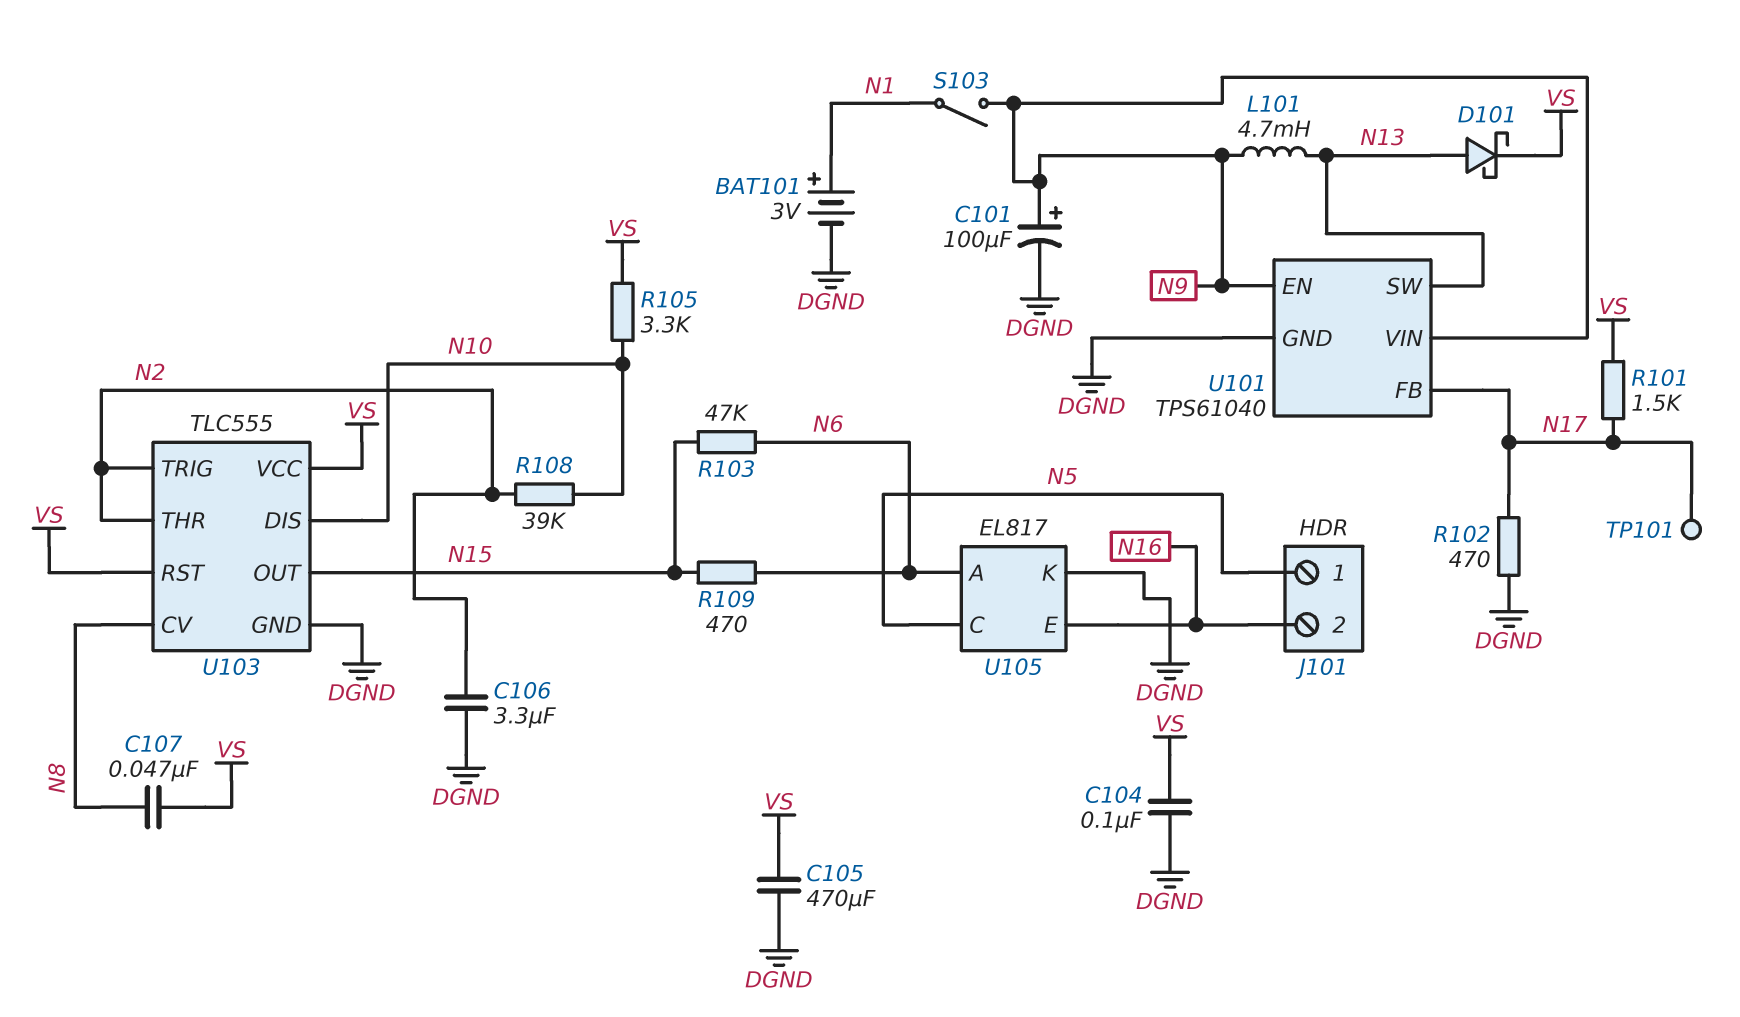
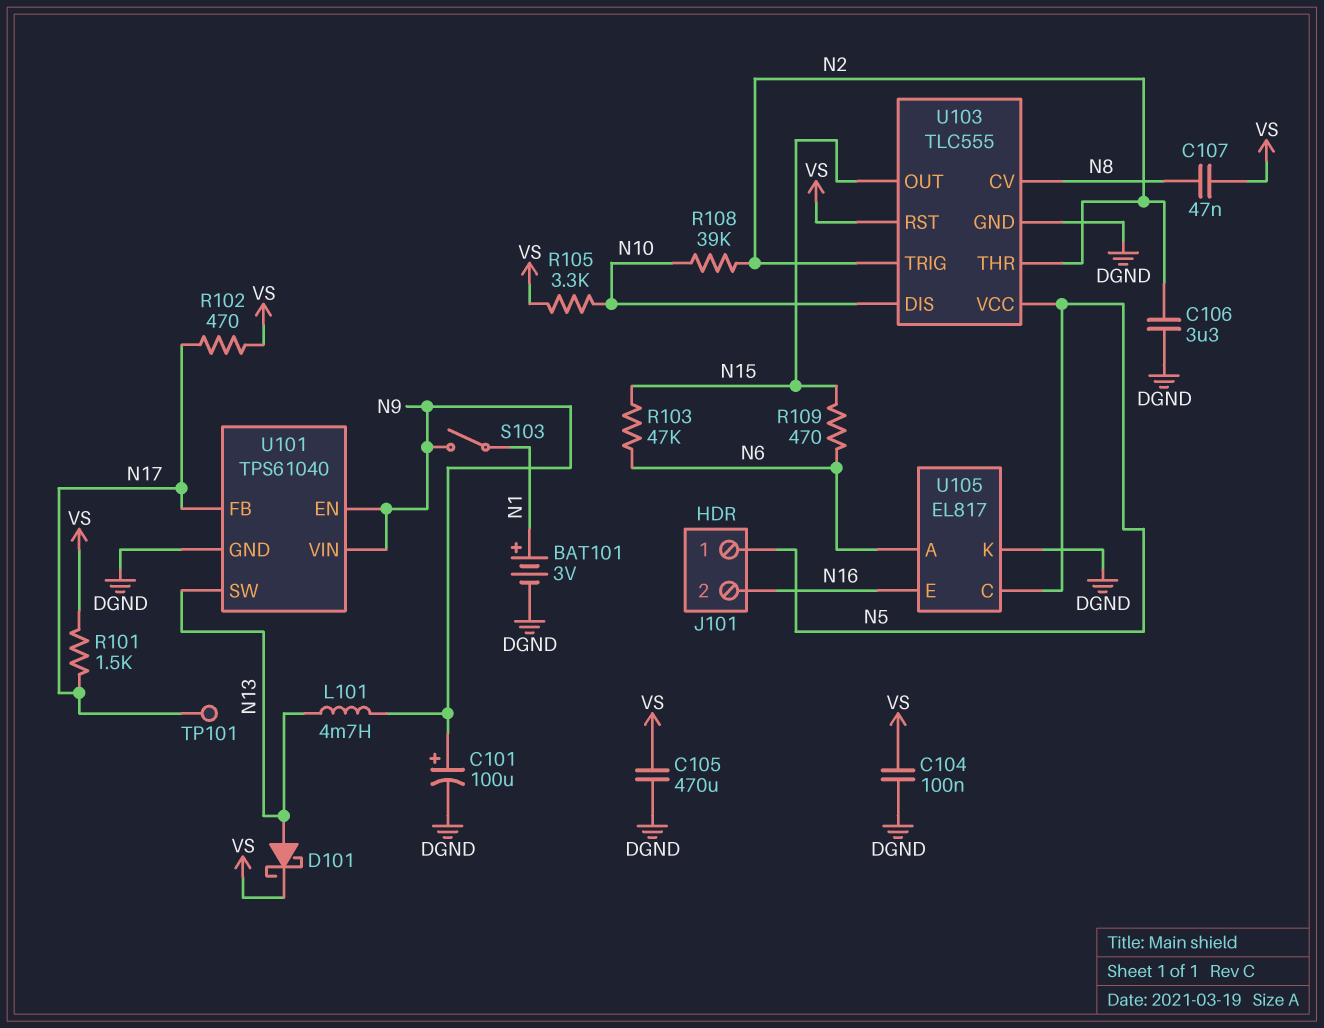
R102: 470 (DGND, N17) -> 470 (N17, VS)
U103 pin VCC: VS -> N5

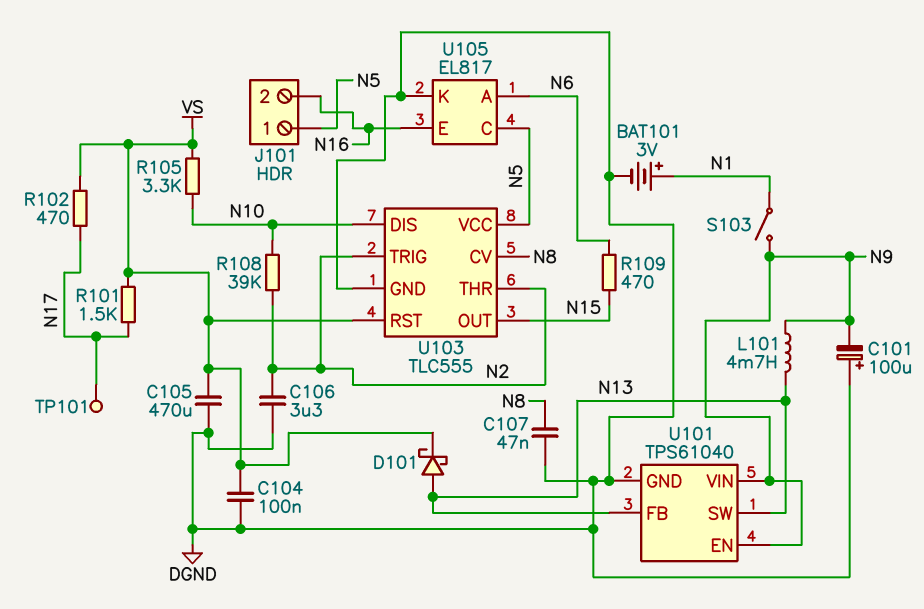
C101: 100uF (plus N9, minus DGND) -> 100uF (plus DGND, minus N9)
C107: 47nF (N8, VS) -> 47nF (DGND, N8)
R103: 47k (N6, N15) -> none
U101 pin FB: N17 -> N13

